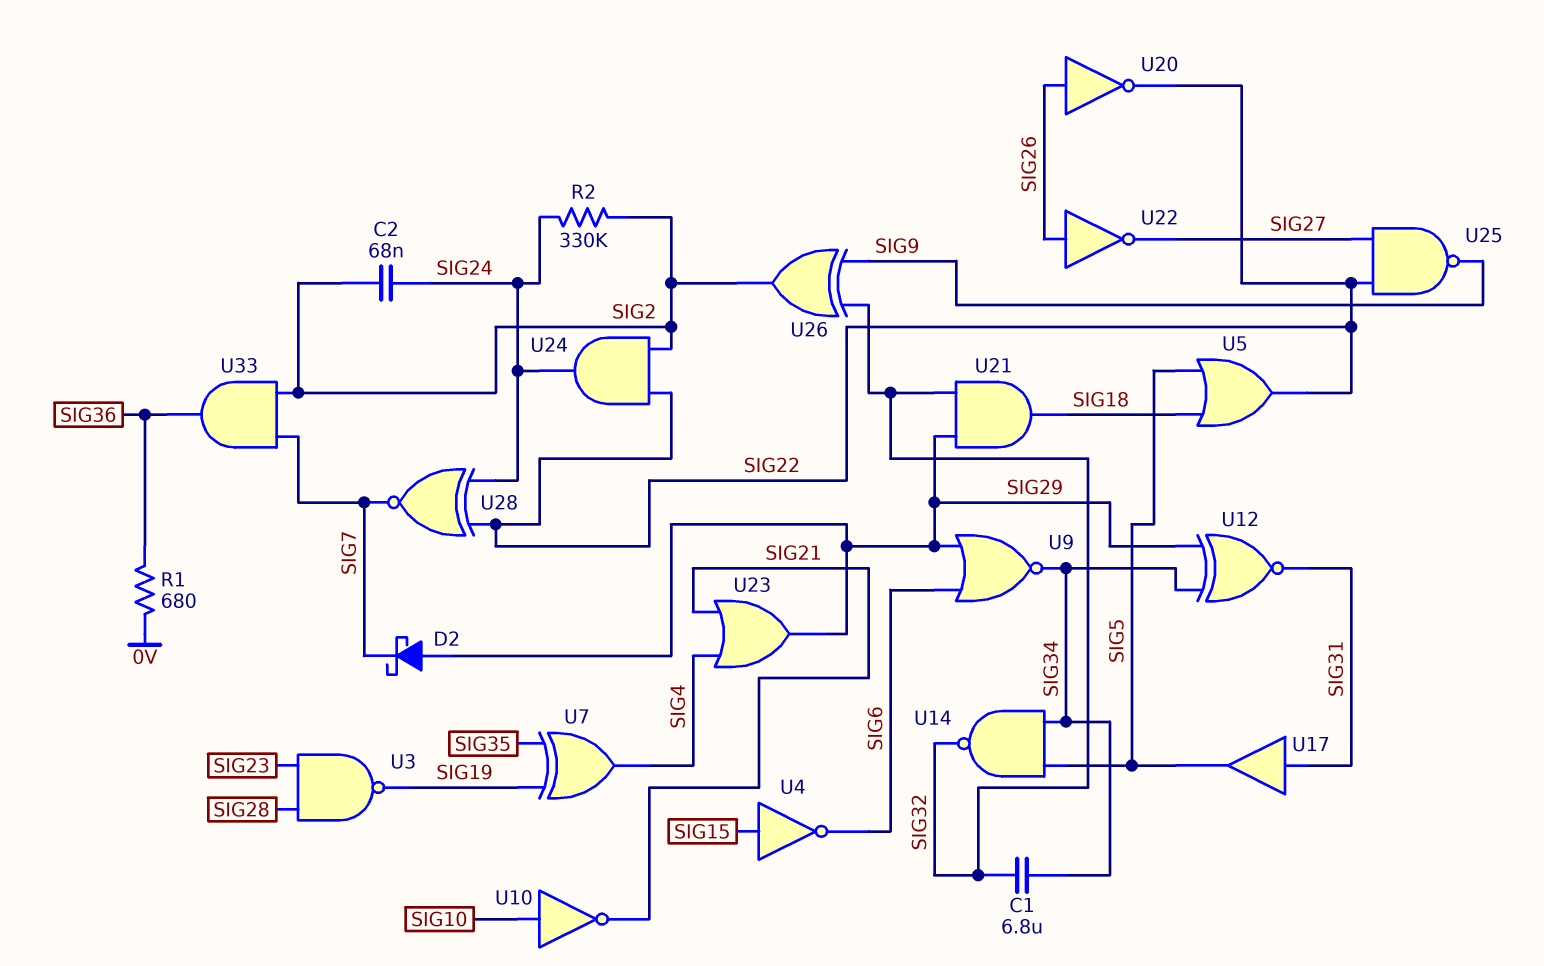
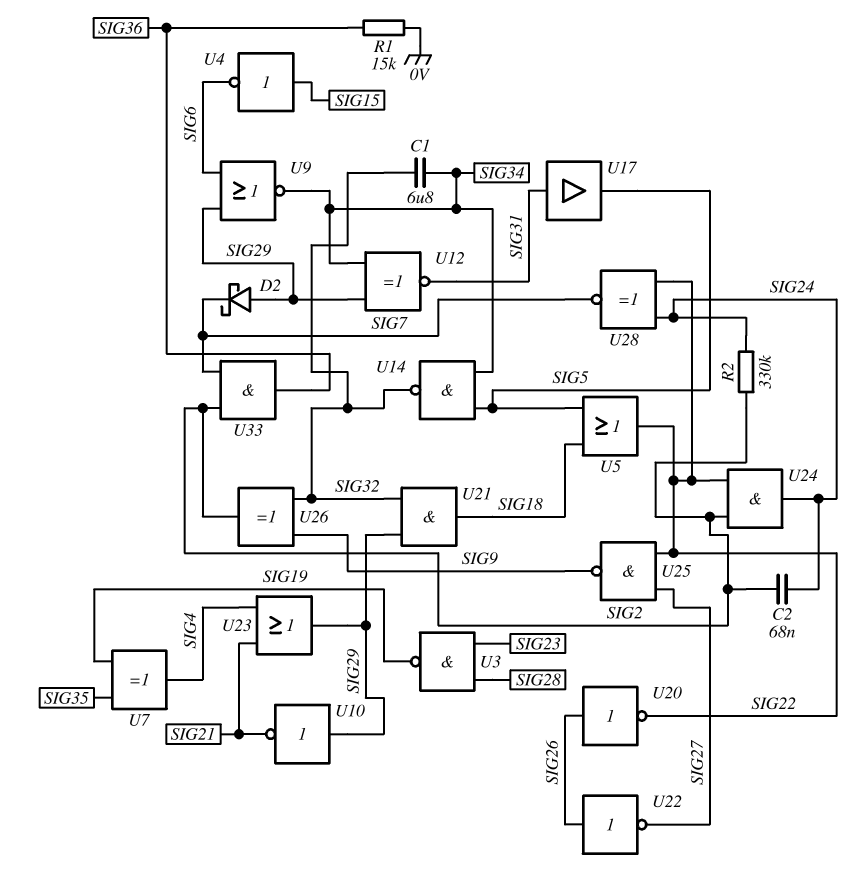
R1: 680 (0V, SIG36) -> 15k (0V, SIG36)
U10: NOT (in SIG10, out SIG21) -> NOT (in SIG29, out SIG21)

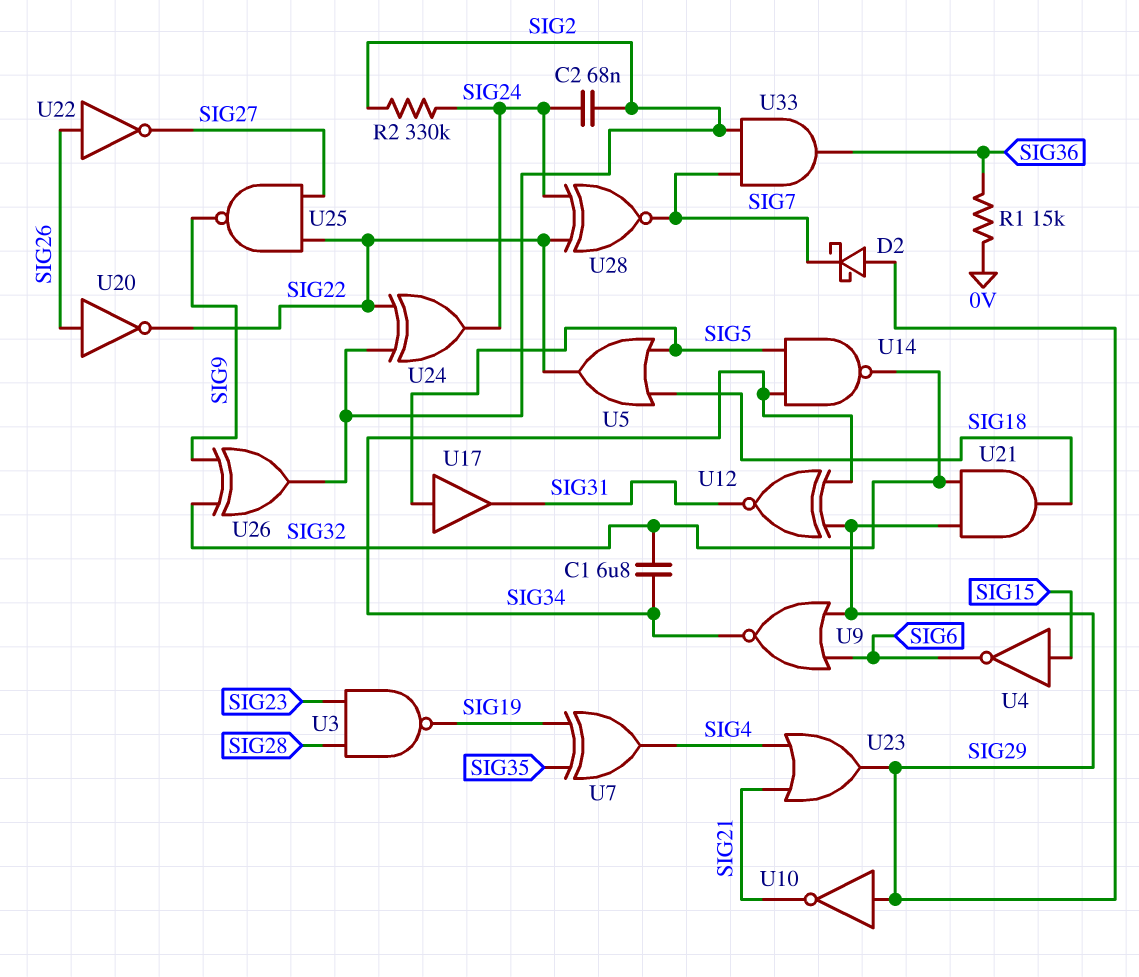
U17: buffer (in SIG31, out SIG5) -> buffer (in SIG5, out SIG31)
U24: AND (in SIG2, in SIG22, out SIG24) -> XOR (in SIG2, in SIG22, out SIG24)

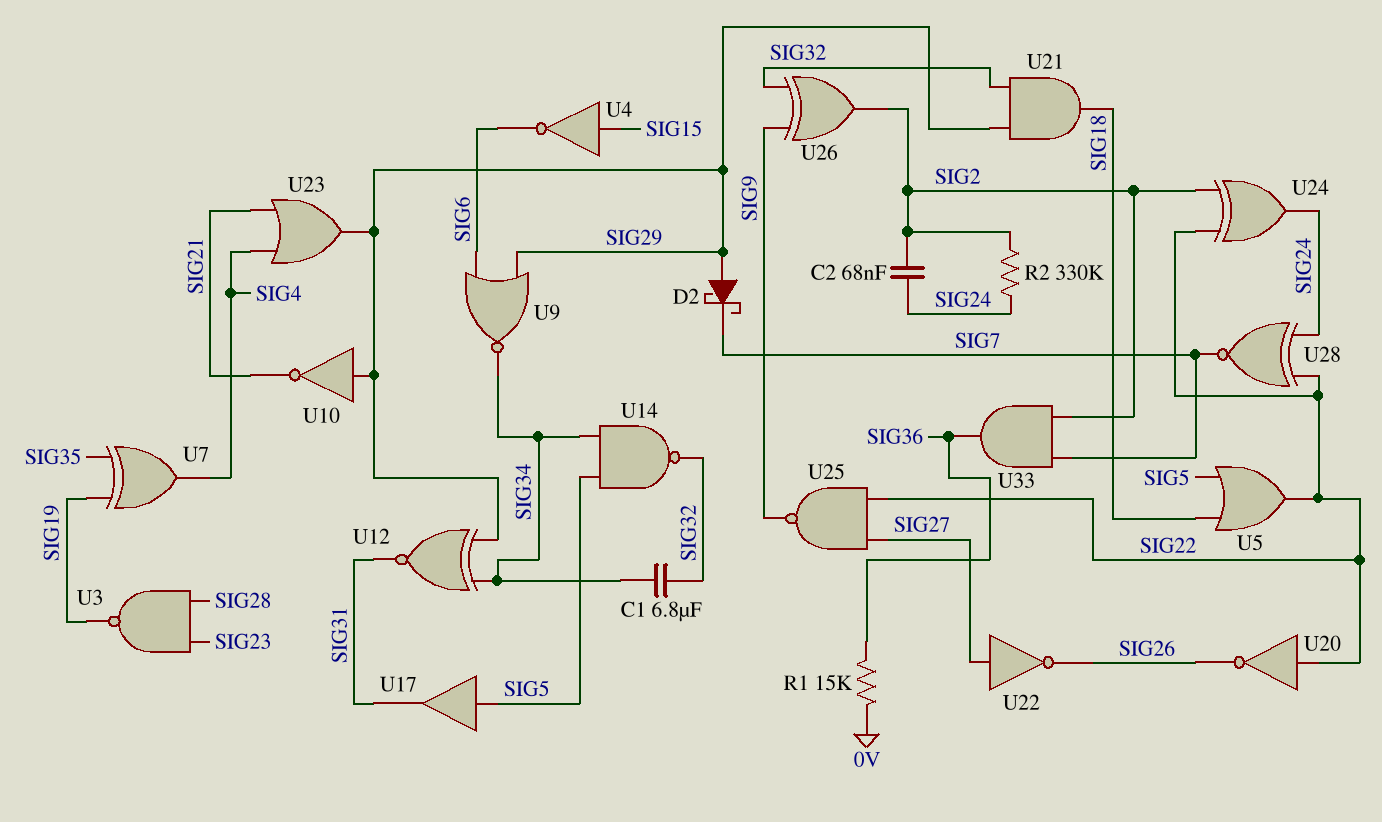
U20: NOT (in SIG26, out SIG22) -> NOT (in SIG22, out SIG26)
U22: NOT (in SIG26, out SIG27) -> NOT (in SIG27, out SIG26)

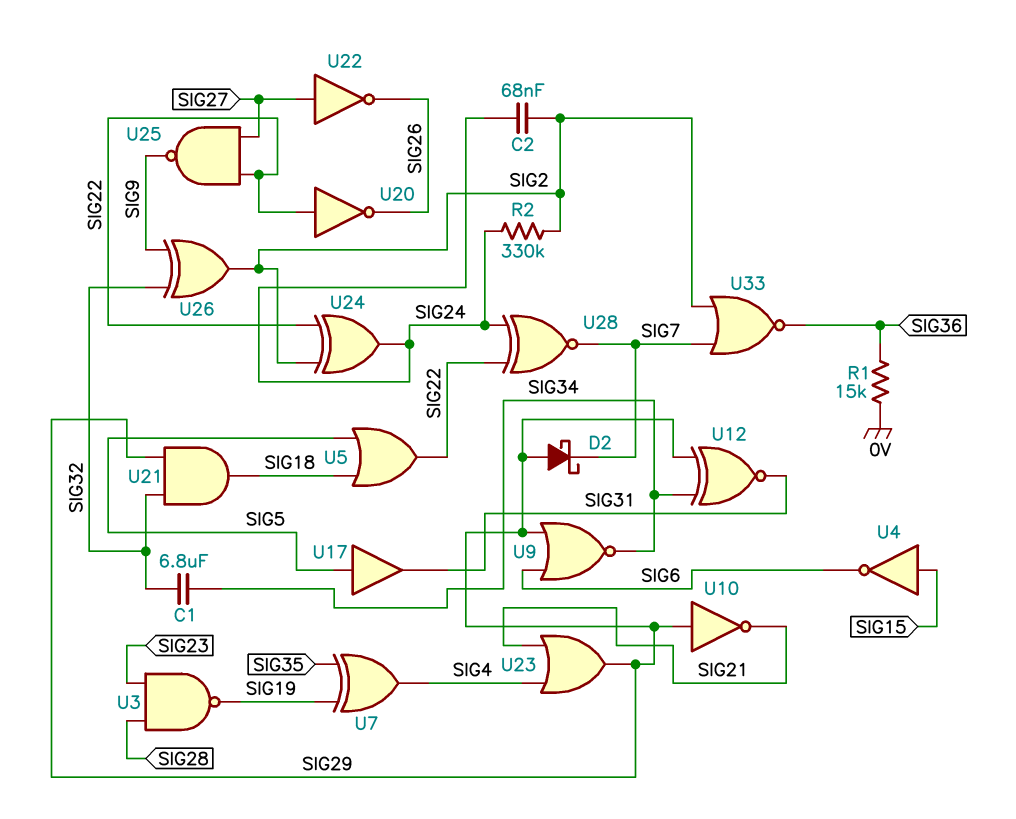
U14: NAND (in SIG5, in SIG34, out SIG32) -> none
U33: AND (in SIG2, in SIG7, out SIG36) -> NOR (in SIG2, in SIG7, out SIG36)

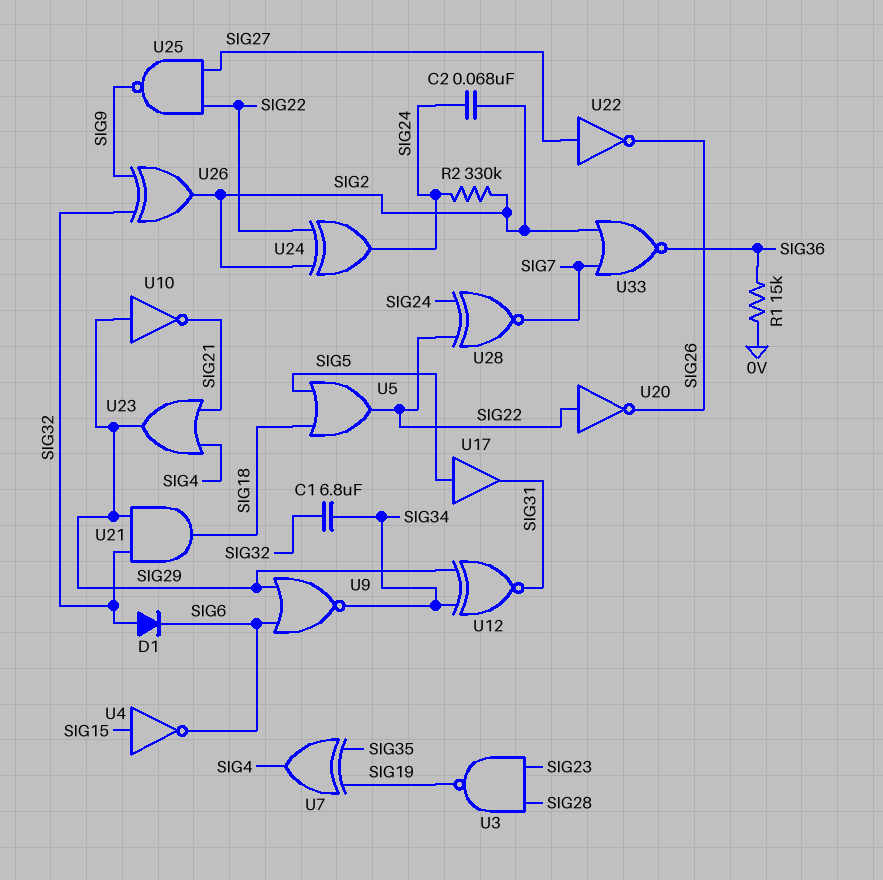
D1: none -> diode (A SIG32, K SIG6)
D2: schottky (A SIG29, K SIG7) -> none

